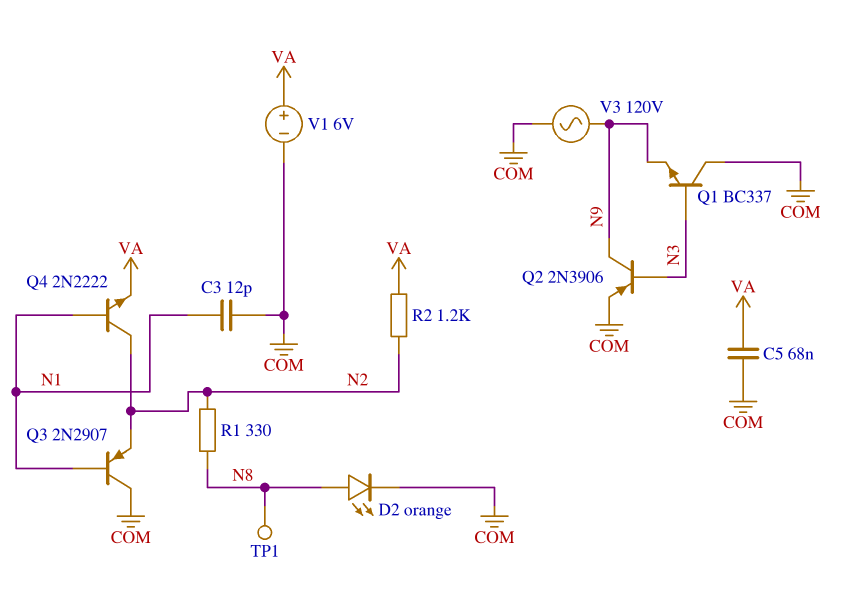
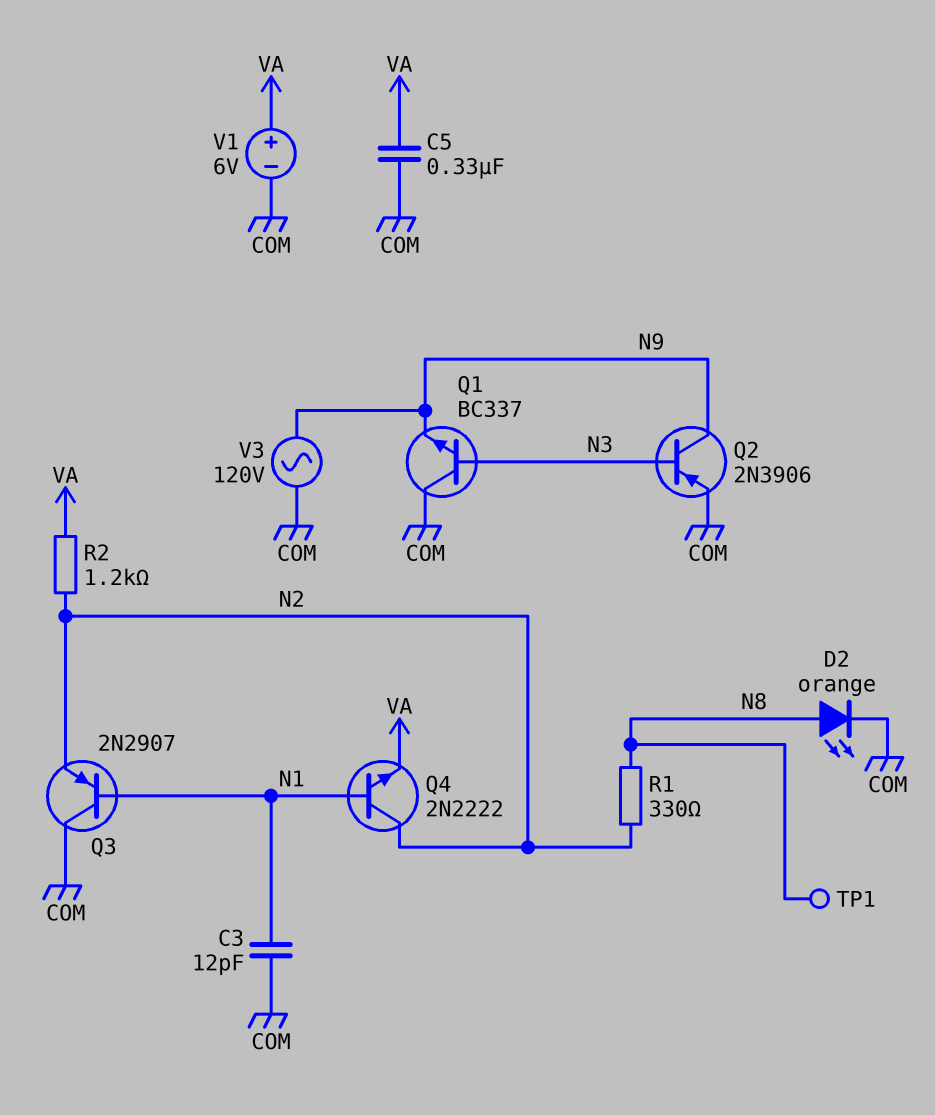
C5: 68nF (COM, VA) -> 330nF (COM, VA)

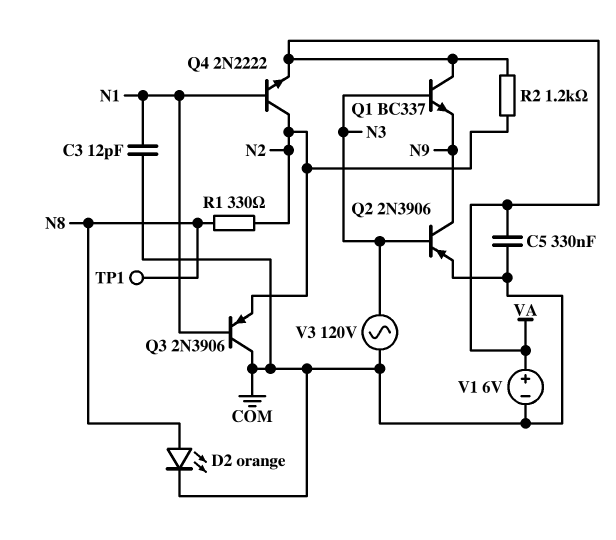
Q1: NPN BC337 (B N3, C COM, E N9) -> NPN BC337 (B N3, C VA, E N9)
Q3: PNP 2N2907 (B N1, C COM, E N2) -> PNP 2N3906 (B N1, C COM, E N2)
V3: AC 120V (COM, N9) -> AC 120V (COM, N3)

